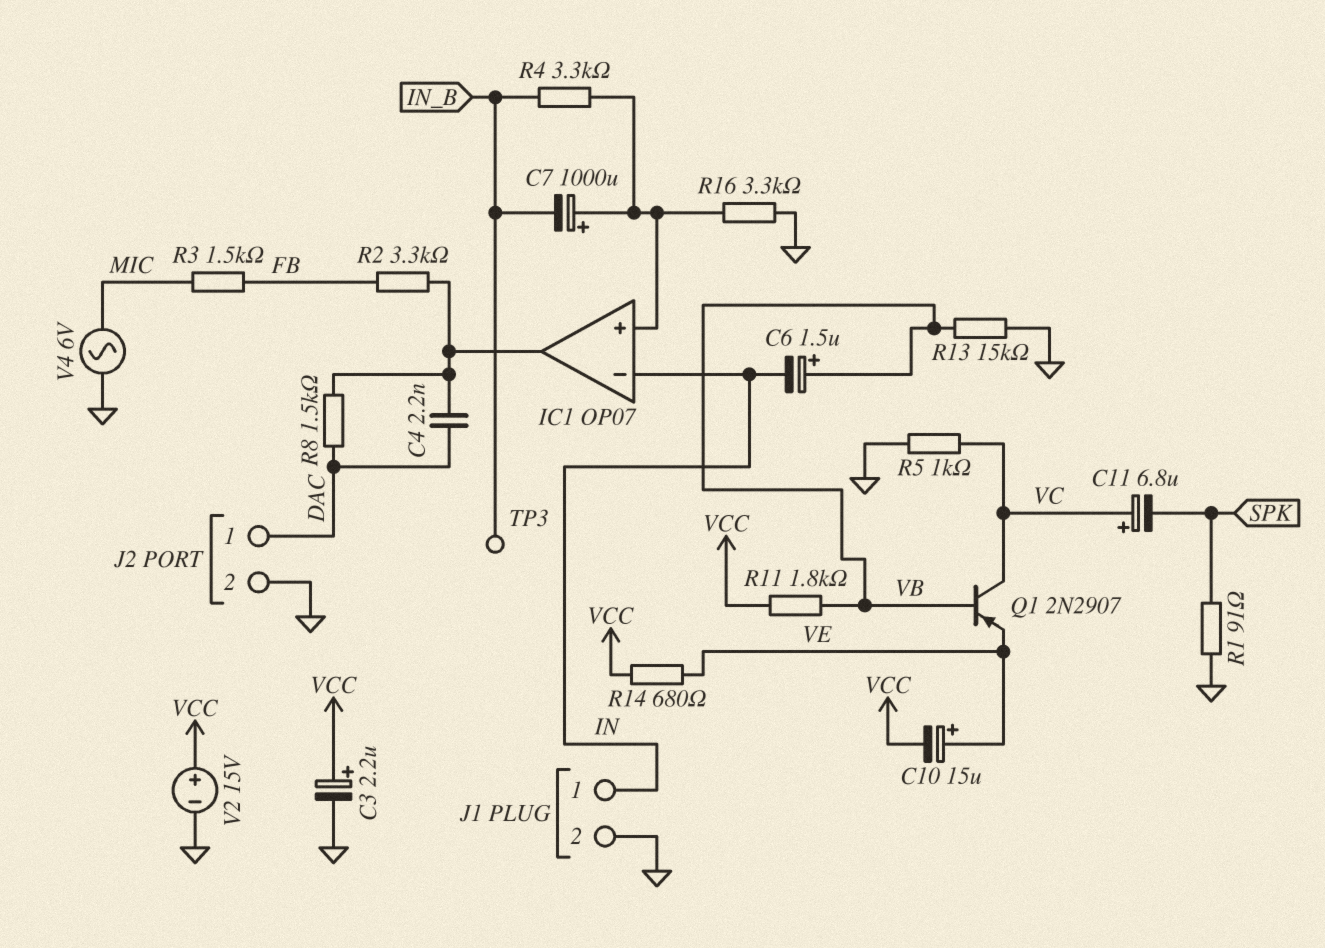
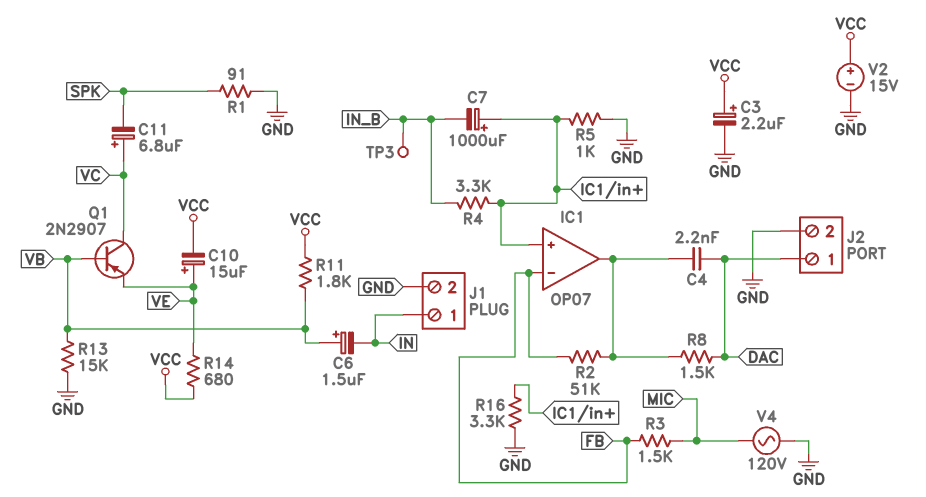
IC1 pin in-: IN -> FB
R2: 3.3k (FB, IC1/out) -> 51k (FB, IC1/out)
R5: 1k (GND, VC) -> 1k (GND, IC1/in+)
V4: AC 6V (GND, MIC) -> AC 120V (GND, MIC)

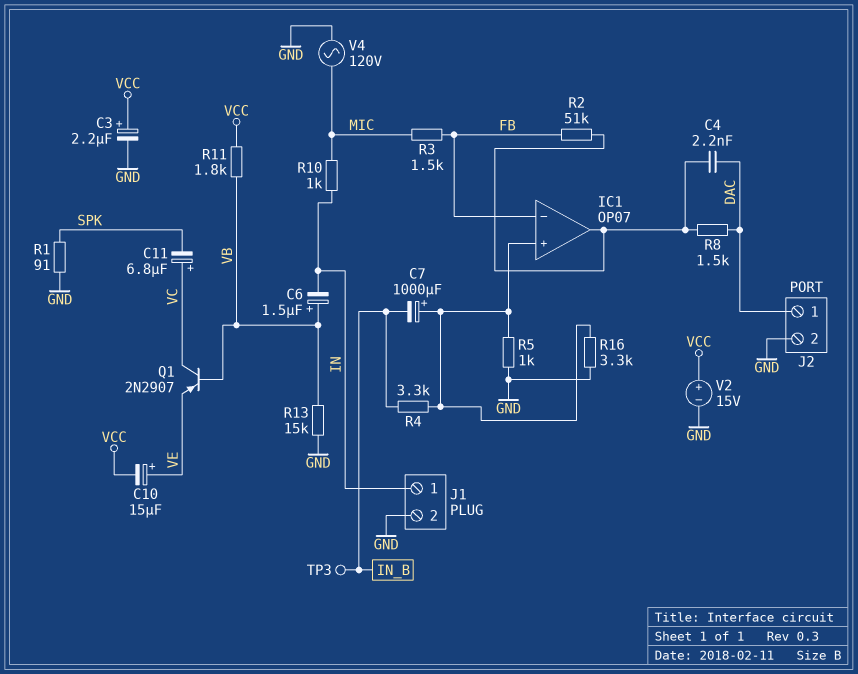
R10: none -> 1k (IN, MIC)
R14: 680 (VCC, VE) -> none

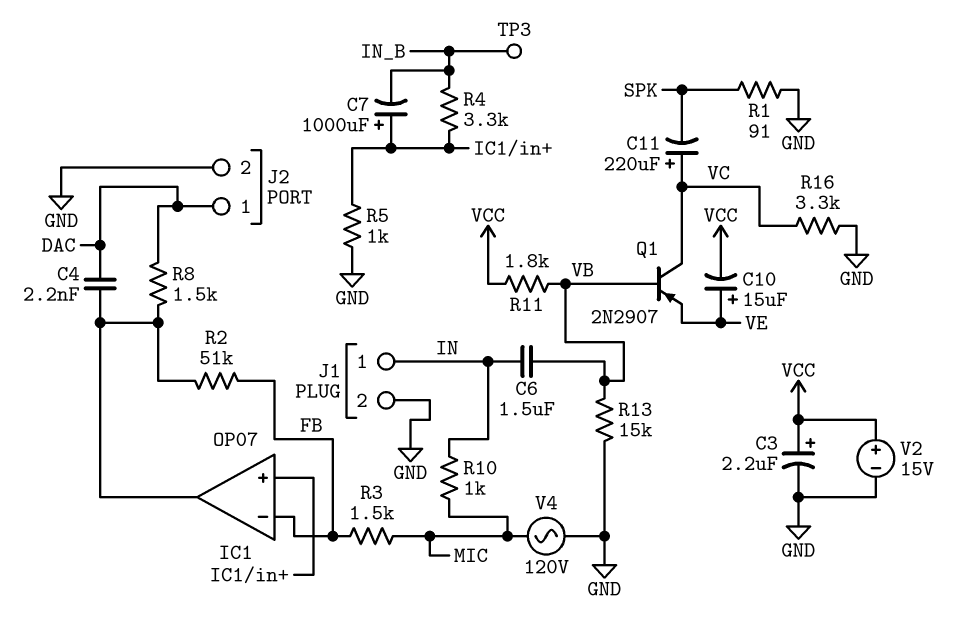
C6: 1.5uF (plus VB, minus IN) -> 1.5uF (IN, VB)
C11: 6.8uF (plus VC, minus SPK) -> 220uF (plus VC, minus SPK)
R16: 3.3k (GND, IC1/in+) -> 3.3k (GND, VC)

